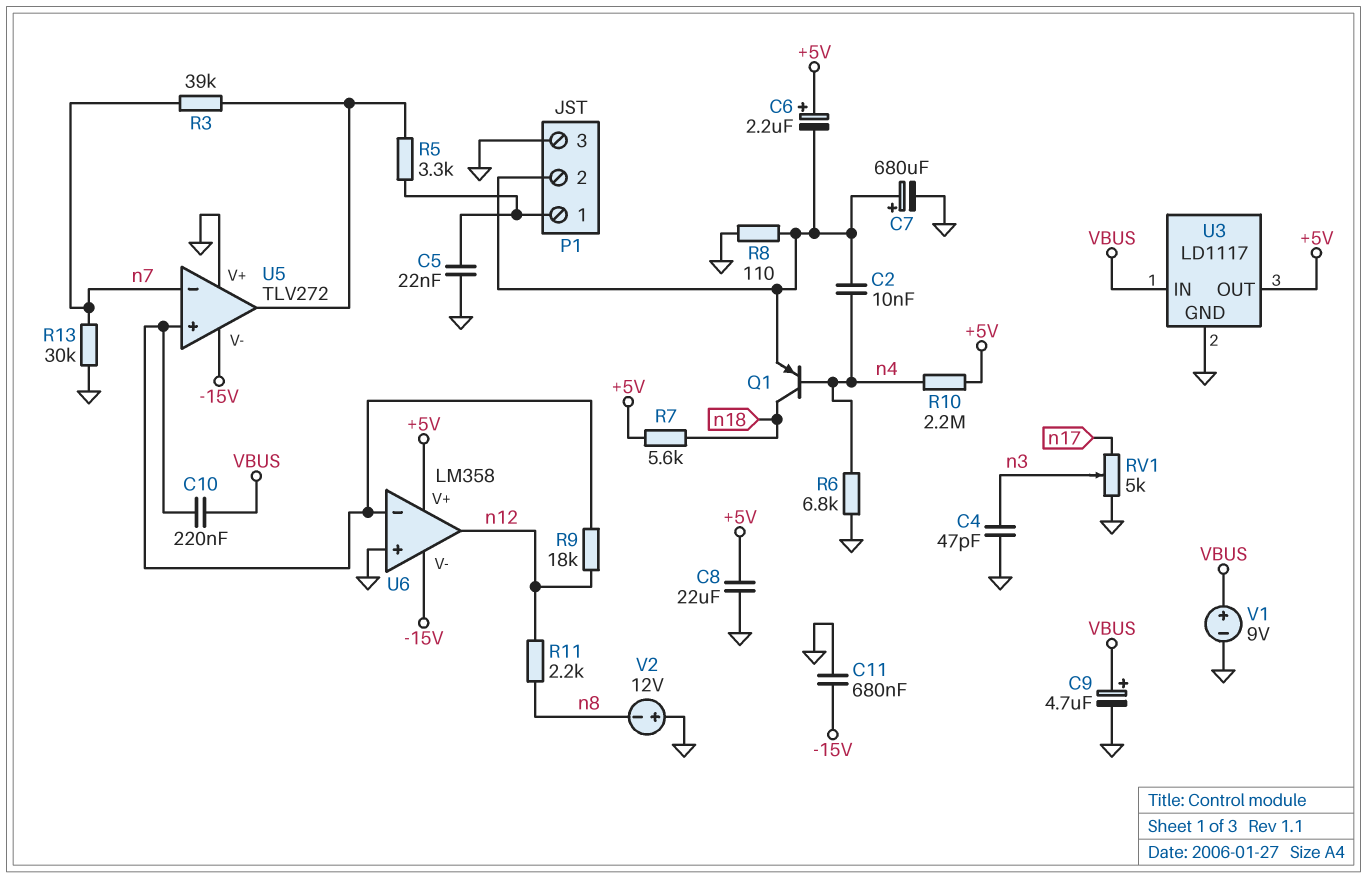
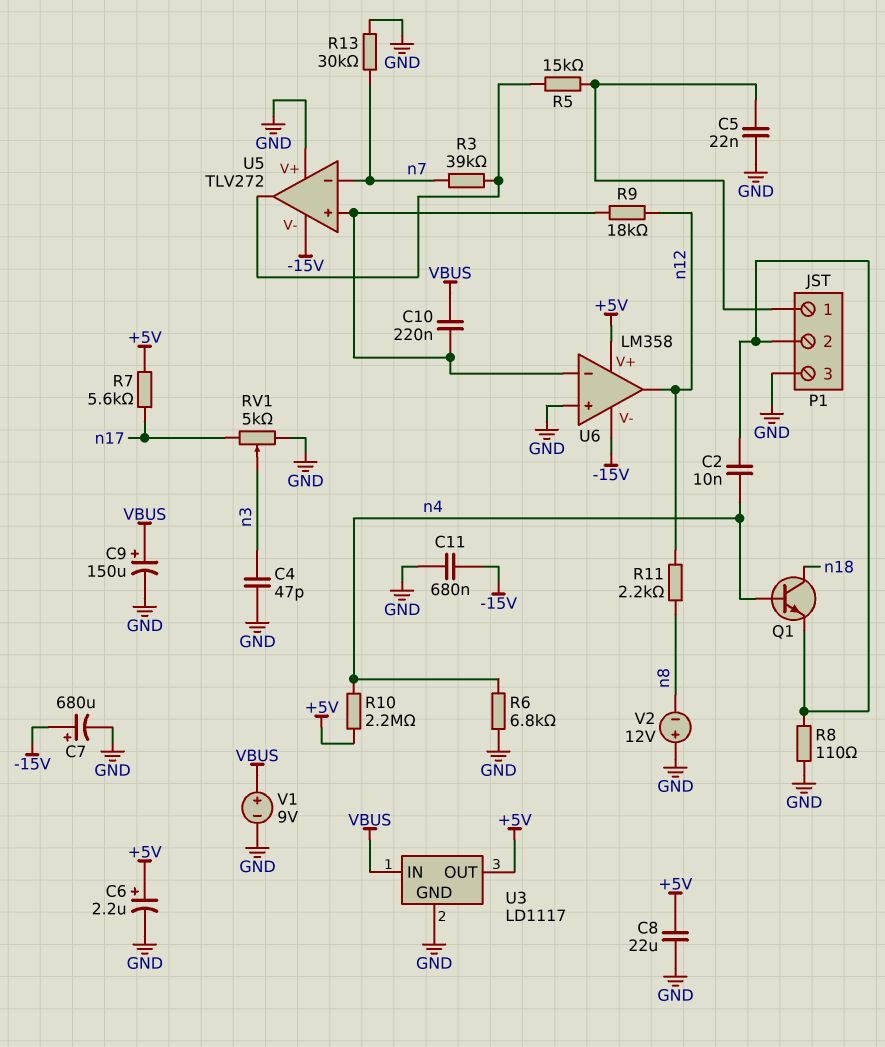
C6: 2.2uF (plus +5V, minus P1/2) -> 2.2uF (plus +5V, minus GND)
C7: 680uF (plus P1/2, minus GND) -> 680uF (plus -15V, minus GND)
C9: 4.7uF (plus VBUS, minus GND) -> 150uF (plus VBUS, minus GND)
Q1: PNP (B n4, C n18, E P1/2) -> NPN (B n4, C n18, E P1/2)
R5: 3.3k (P1/1, U5/out) -> 15k (P1/1, U5/out)
R7: 5.6k (+5V, n18) -> 5.6k (+5V, n17)

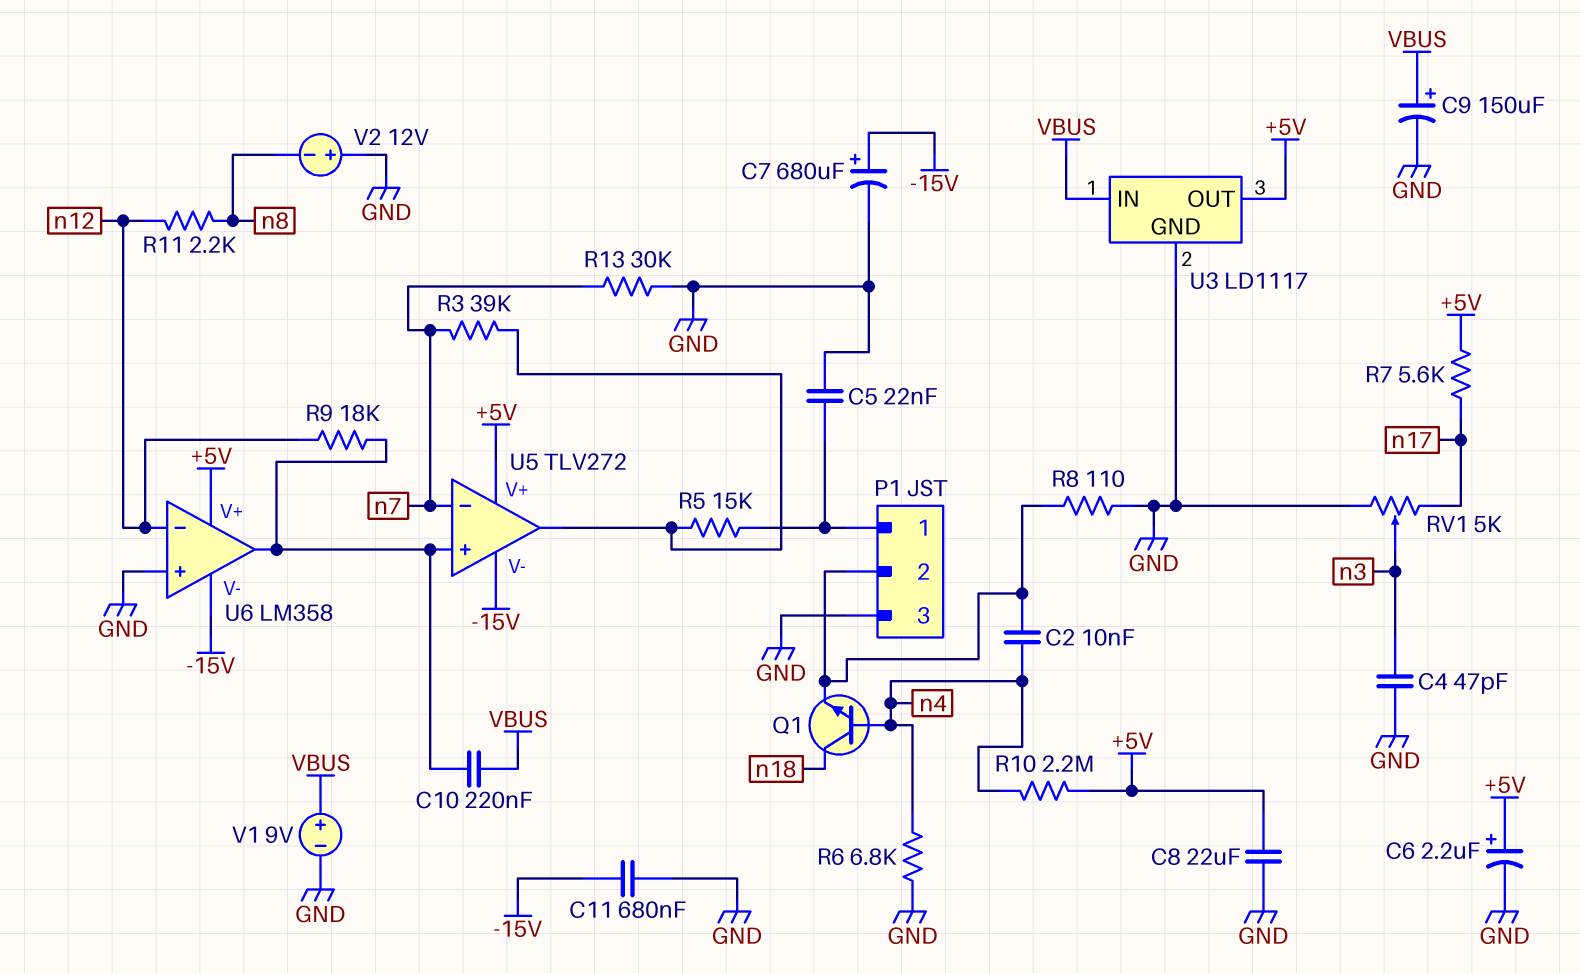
U5 pin V+: GND -> +5V
U6 pin in-: U5/in+ -> n12
U6 pin out: n12 -> U5/in+

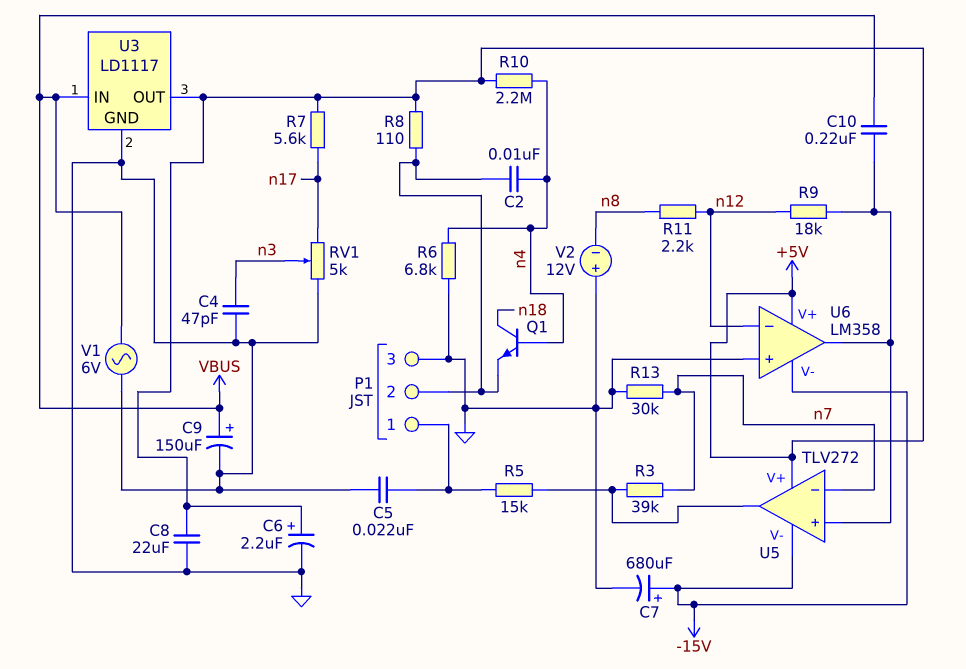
C11: 680nF (-15V, GND) -> none
R8: 110 (GND, P1/2) -> 110 (+5V, P1/2)
V1: 9V (plus VBUS, minus GND) -> AC 6V (GND, VBUS)

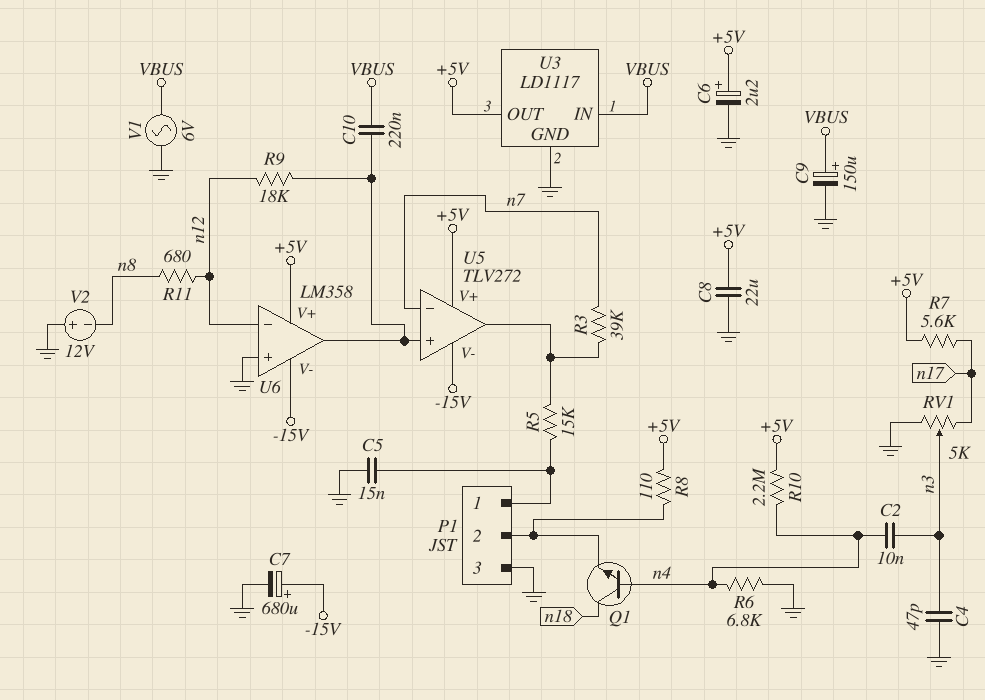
C2: 10nF (P1/2, n4) -> 10nF (n3, n4)
C5: 22nF (GND, P1/1) -> 15nF (GND, P1/1)
R11: 2.2k (n8, n12) -> 680 (n8, n12)
R13: 30k (GND, n7) -> none

